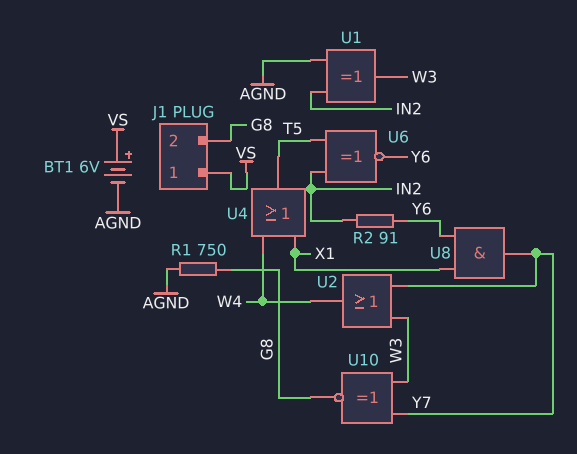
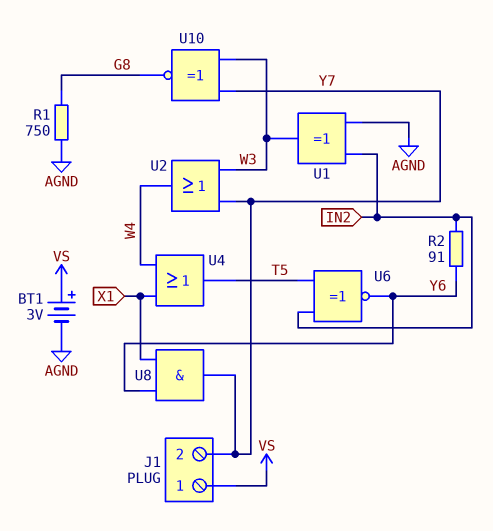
BT1: 6V (plus VS, minus AGND) -> 3V (plus VS, minus AGND)
J1 pin 2: G8 -> Y7

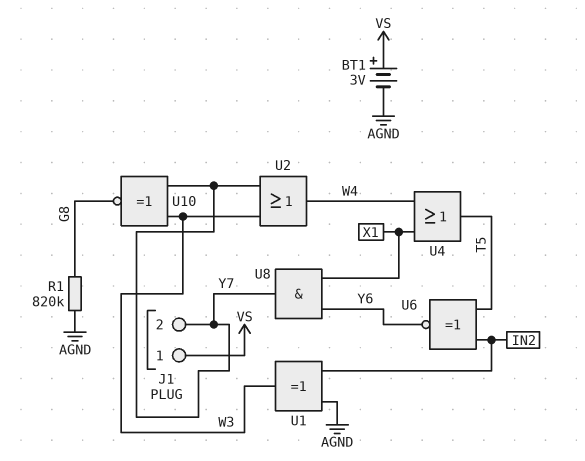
R1: 750 (AGND, G8) -> 820k (AGND, G8)
R2: 91 (IN2, Y6) -> none

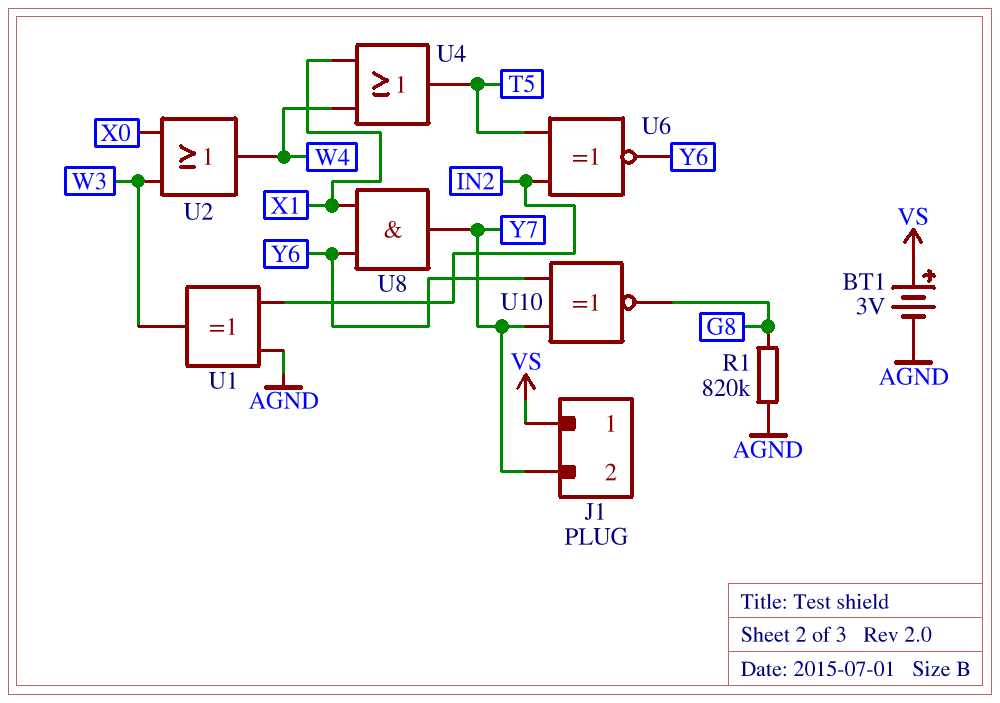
U2: OR (in W3, in Y7, out W4) -> OR (in W3, in X0, out W4)
U10: XNOR (in W3, in Y7, out G8) -> XNOR (in Y6, in Y7, out G8)

